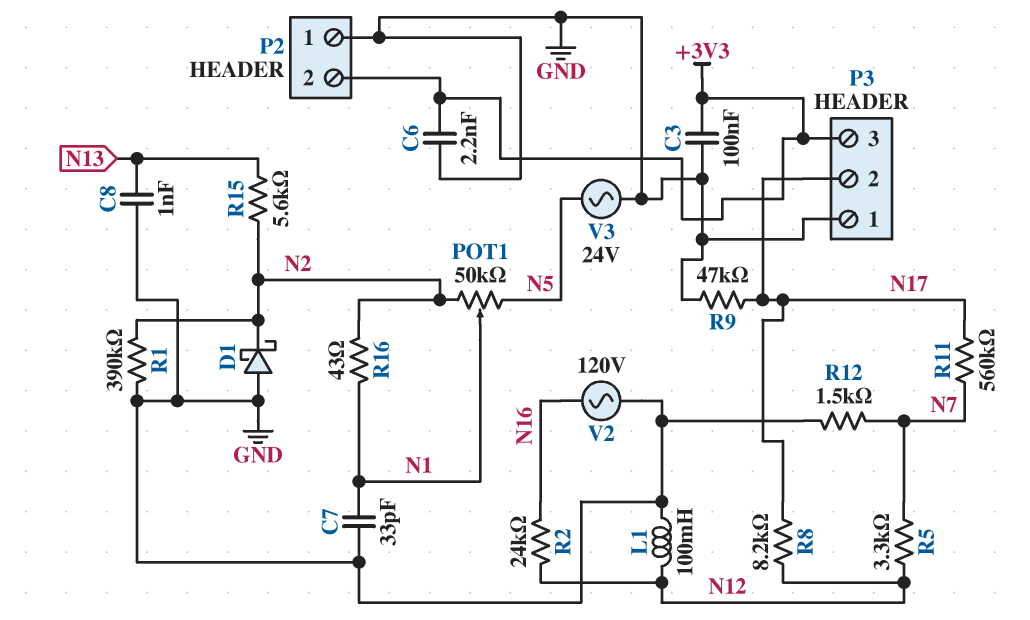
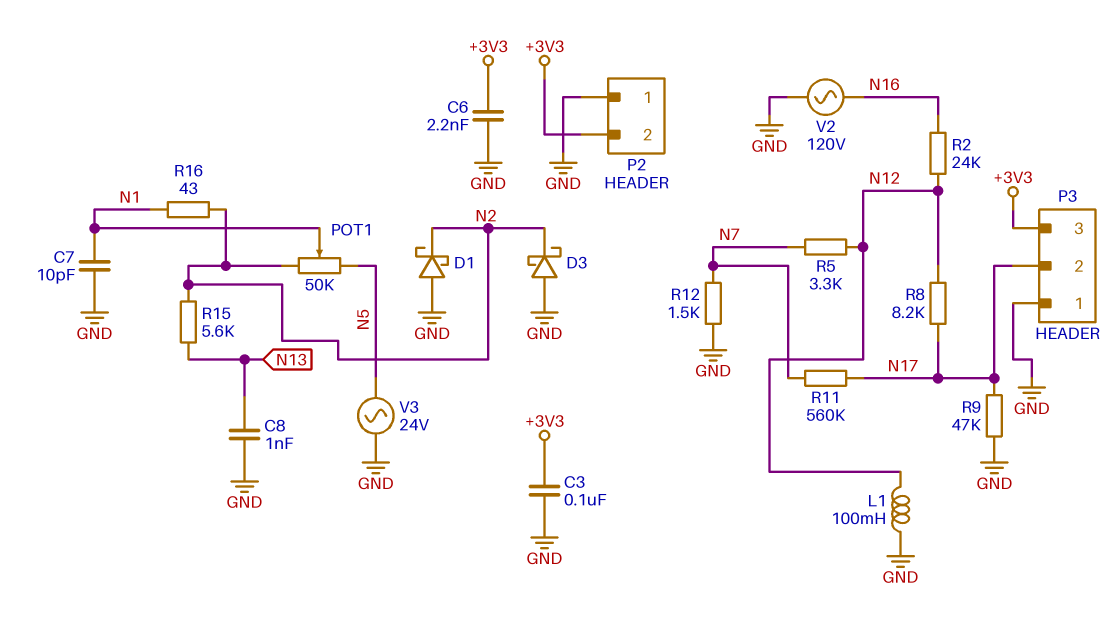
C7: 33pF (GND, N1) -> 10pF (GND, N1)
D3: none -> schottky (A GND, K N2)
R1: 390k (GND, N2) -> none

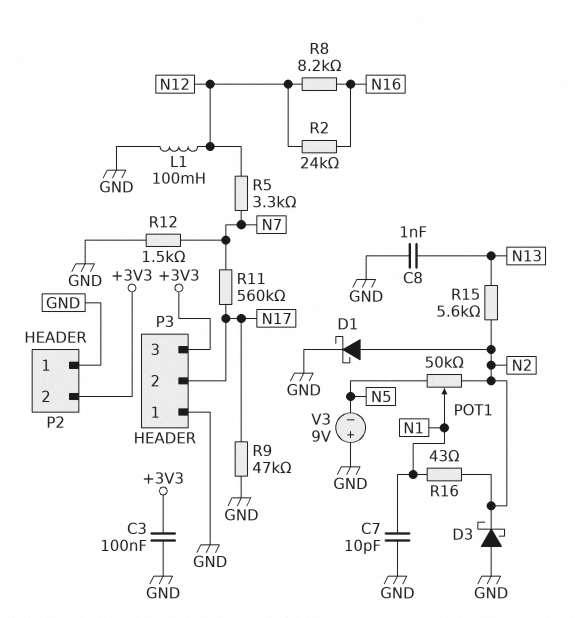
C6: 2.2nF (+3V3, GND) -> none
D1: schottky (A GND, K N2) -> schottky (A N2, K GND)
R8: 8.2k (N12, N17) -> 8.2k (N12, N16)
V2: AC 120V (GND, N16) -> none
V3: AC 24V (GND, N5) -> 9V (plus GND, minus N5)

